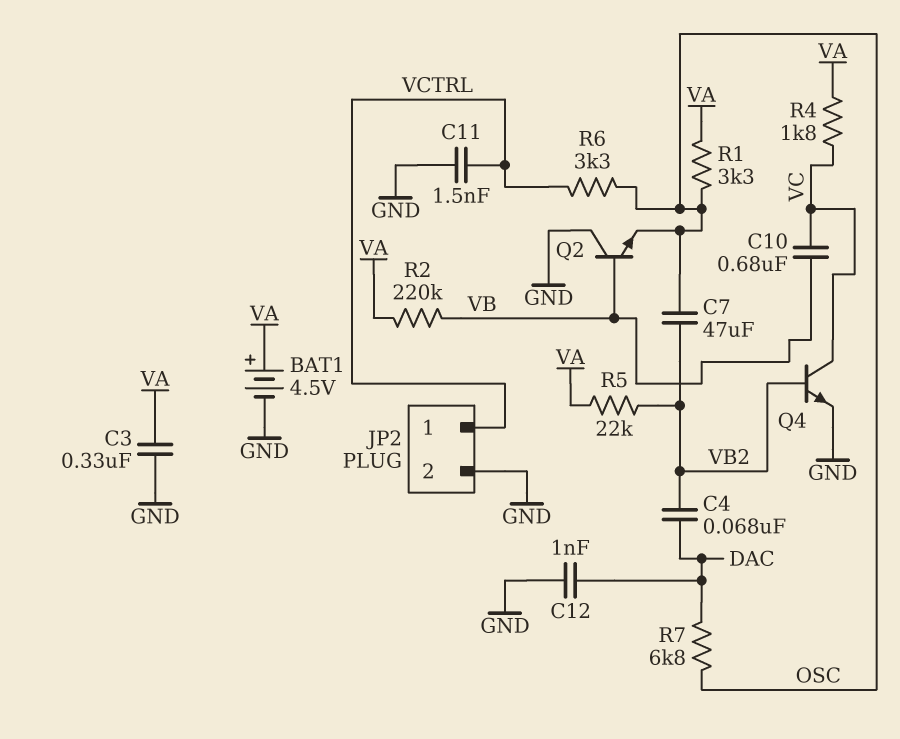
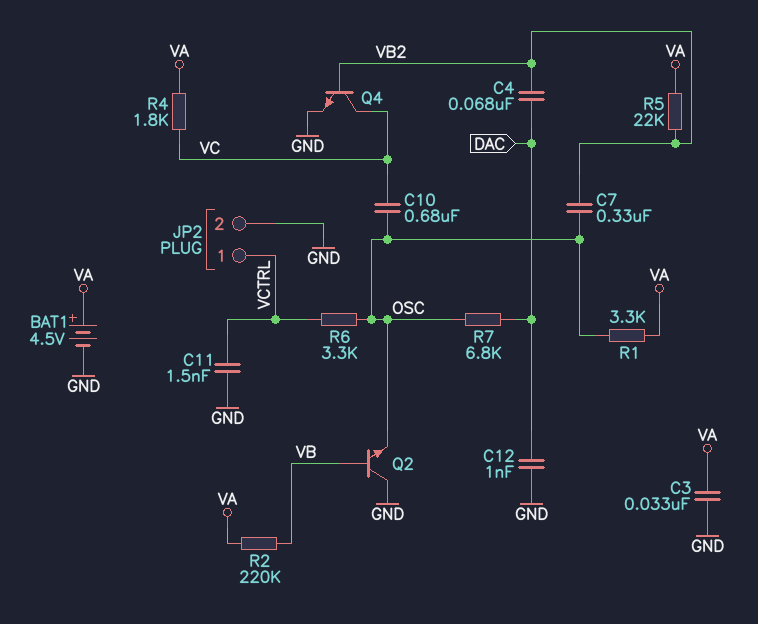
C3: 330nF (GND, VA) -> 33nF (GND, VA)
C7: 47uF (OSC, VB2) -> 330nF (OSC, VB2)
C10: 680nF (VB, VC) -> 680nF (OSC, VC)

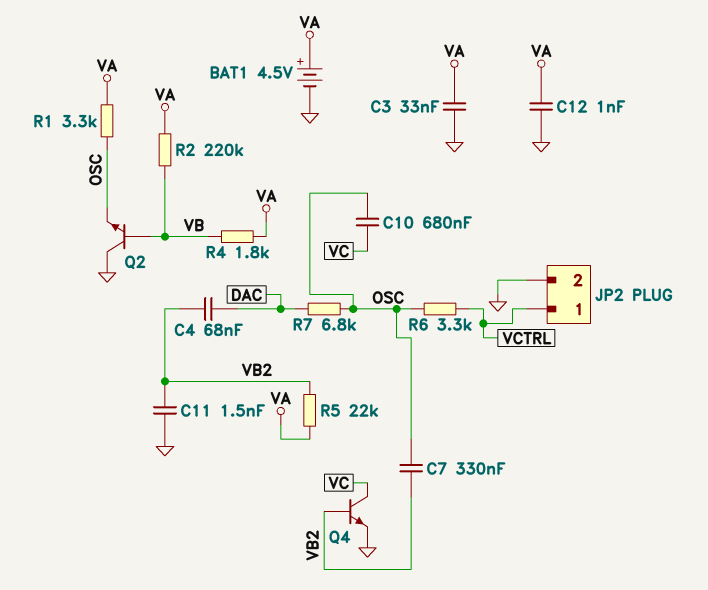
C11: 1.5nF (GND, VCTRL) -> 1.5nF (GND, VB2)
C12: 1nF (DAC, GND) -> 1nF (GND, VA)
R4: 1.8k (VA, VC) -> 1.8k (VA, VB)

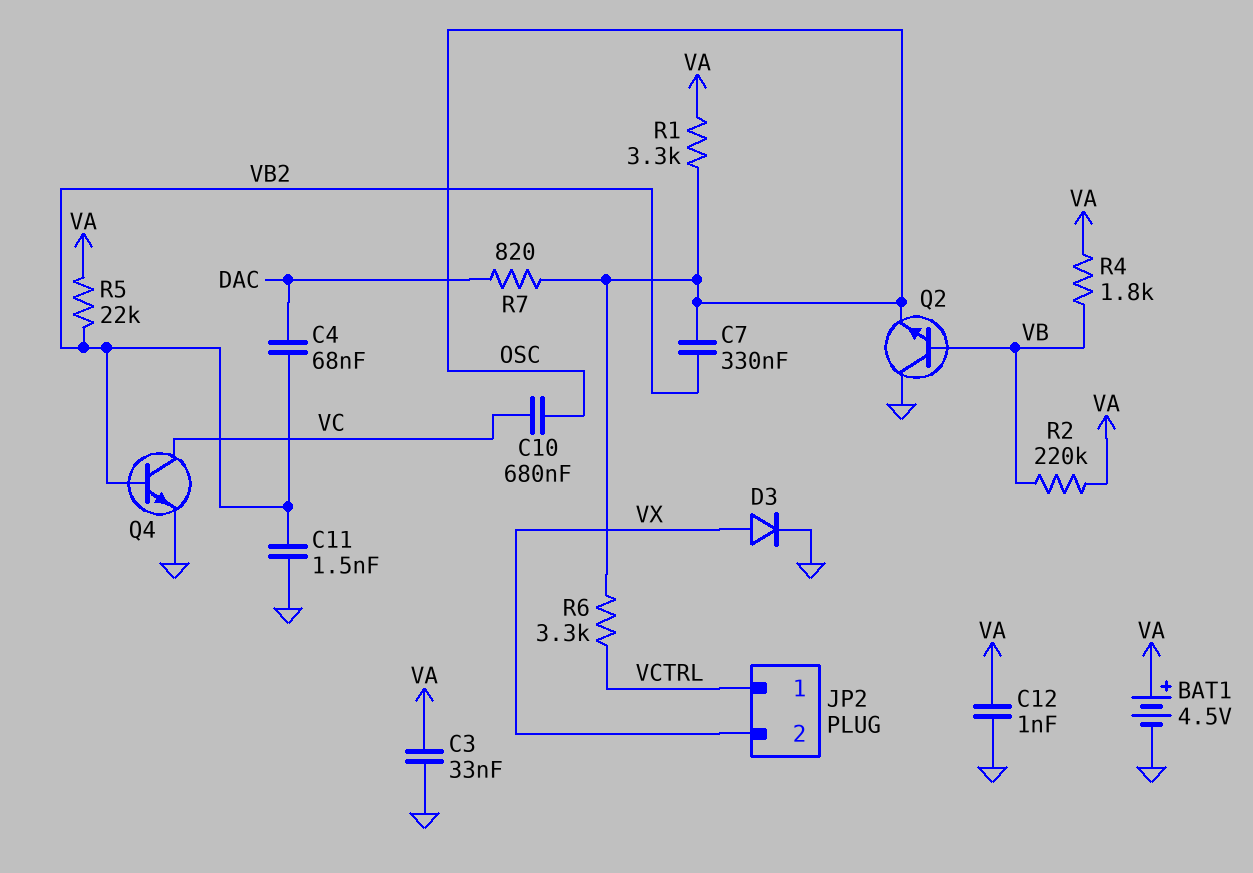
D3: none -> diode (A VX, K GND)
JP2 pin 2: GND -> VX
R7: 6.8k (DAC, OSC) -> 820 (DAC, OSC)

